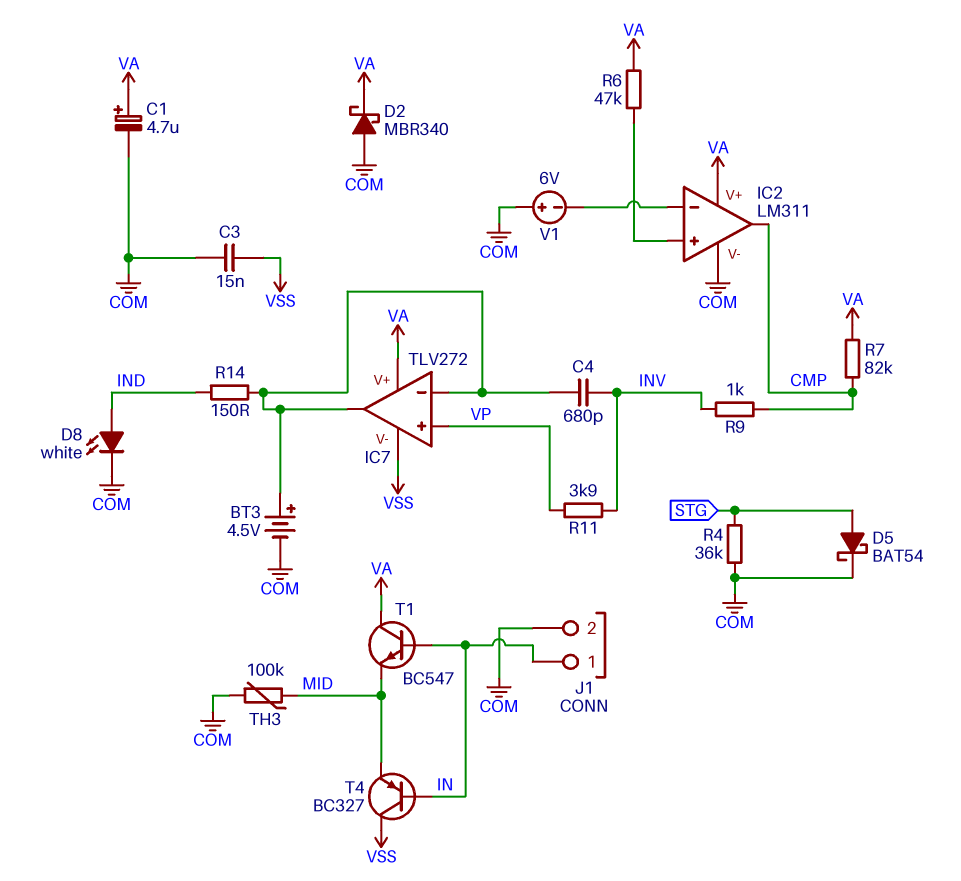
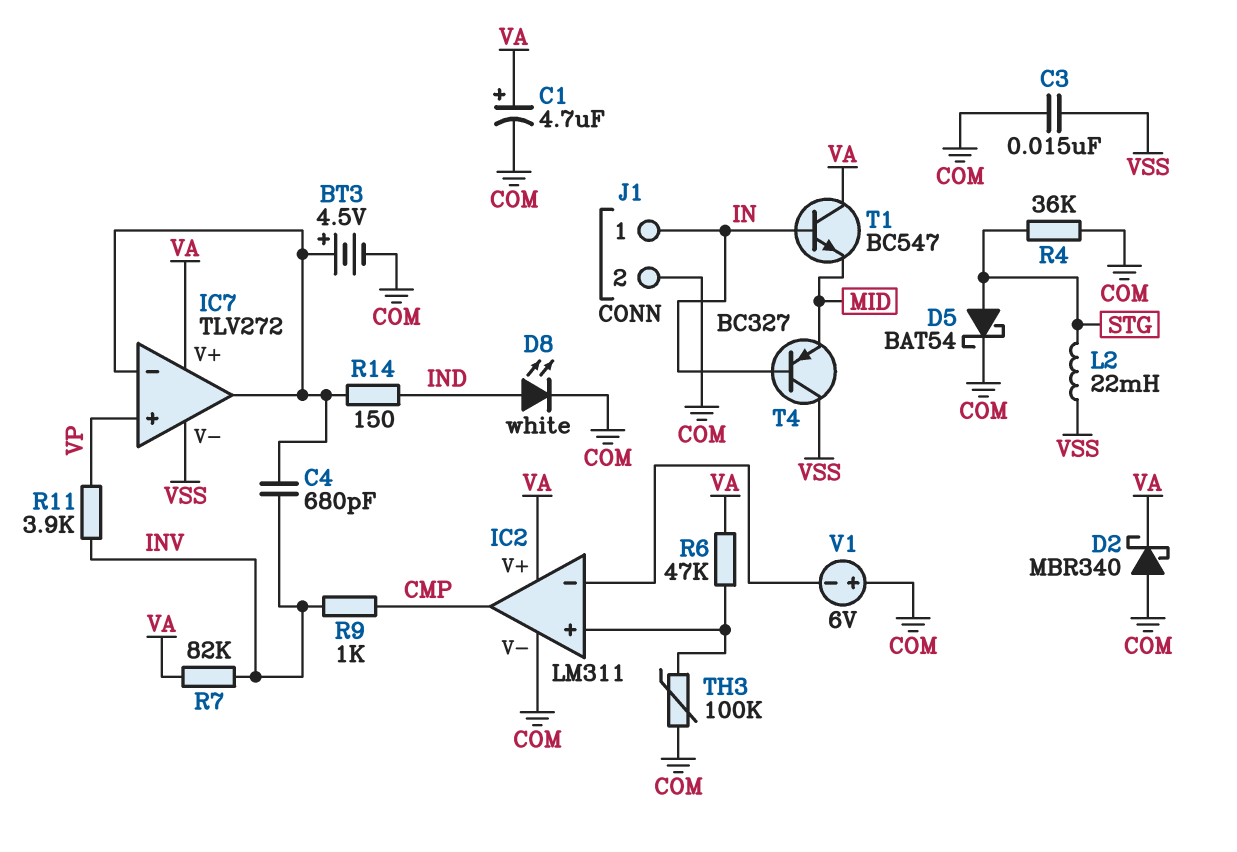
L2: none -> 22mH (STG, VSS)
R7: 82k (CMP, VA) -> 82k (INV, VA)
TH3: 100k (COM, MID) -> 100k (COM, IC2/in+)

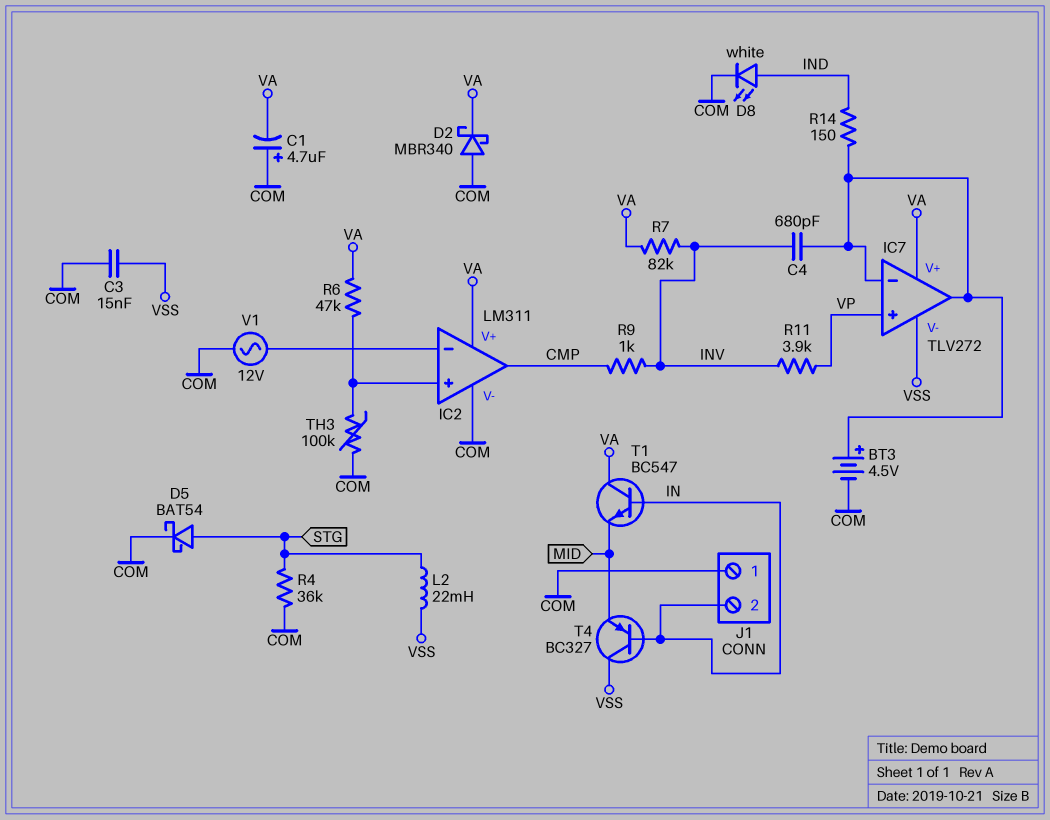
C1: 4.7uF (plus VA, minus COM) -> 4.7uF (plus COM, minus VA)
J1 pin 1: IN -> COM
J1 pin 2: COM -> IN
V1: 6V (plus COM, minus IC2/in-) -> AC 12V (COM, IC2/in-)

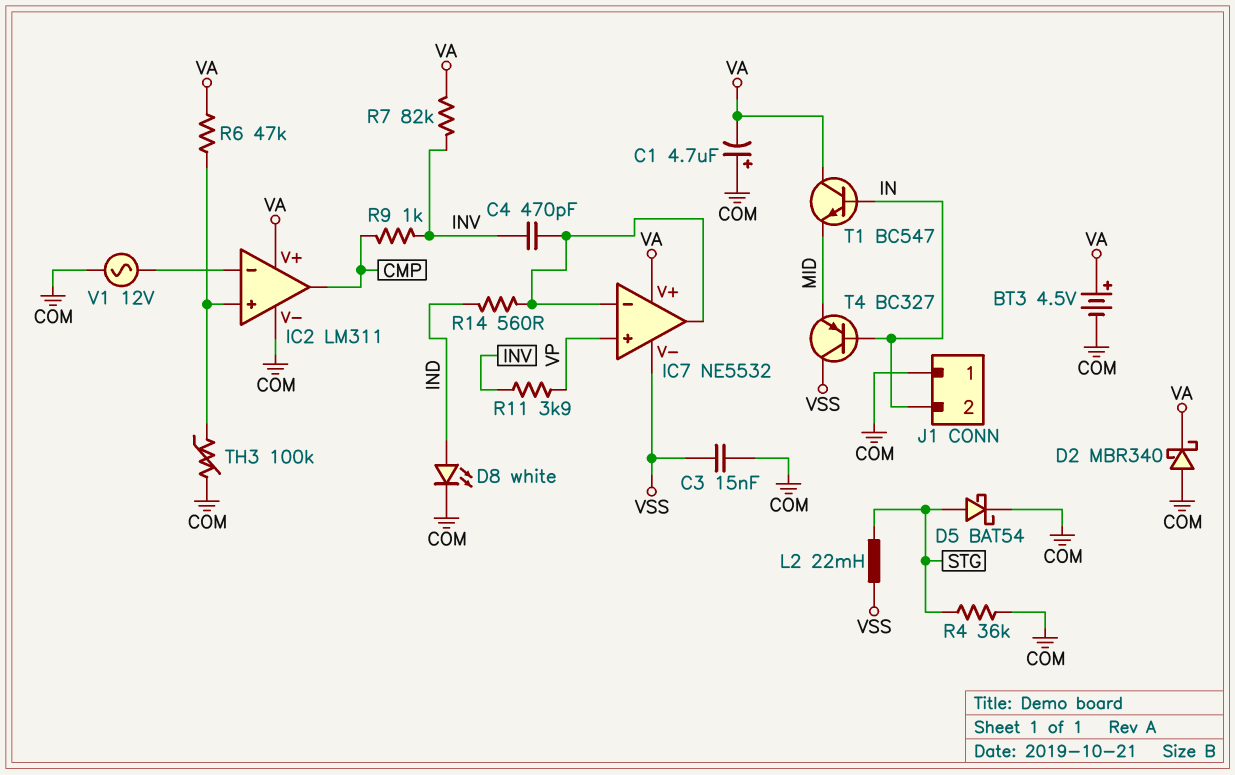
BT3: 4.5V (plus IC7/in-, minus COM) -> 4.5V (plus VA, minus COM)
C4: 680pF (IC7/in-, INV) -> 470pF (IC7/in-, INV)
IC7: TLV272 -> NE5532
R14: 150 (IC7/in-, IND) -> 560 (IC7/in-, IND)

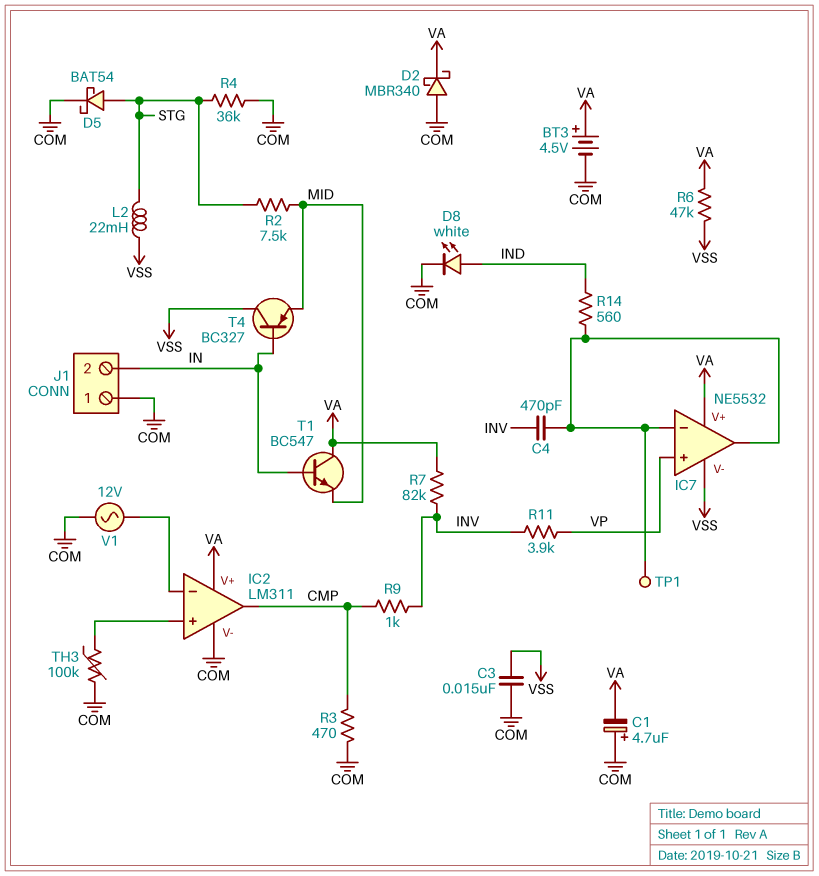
R2: none -> 7.5k (MID, STG)
R3: none -> 470 (CMP, COM)
R6: 47k (IC2/in+, VA) -> 47k (VA, VSS)
TP1: none -> test point (IC7/in-)

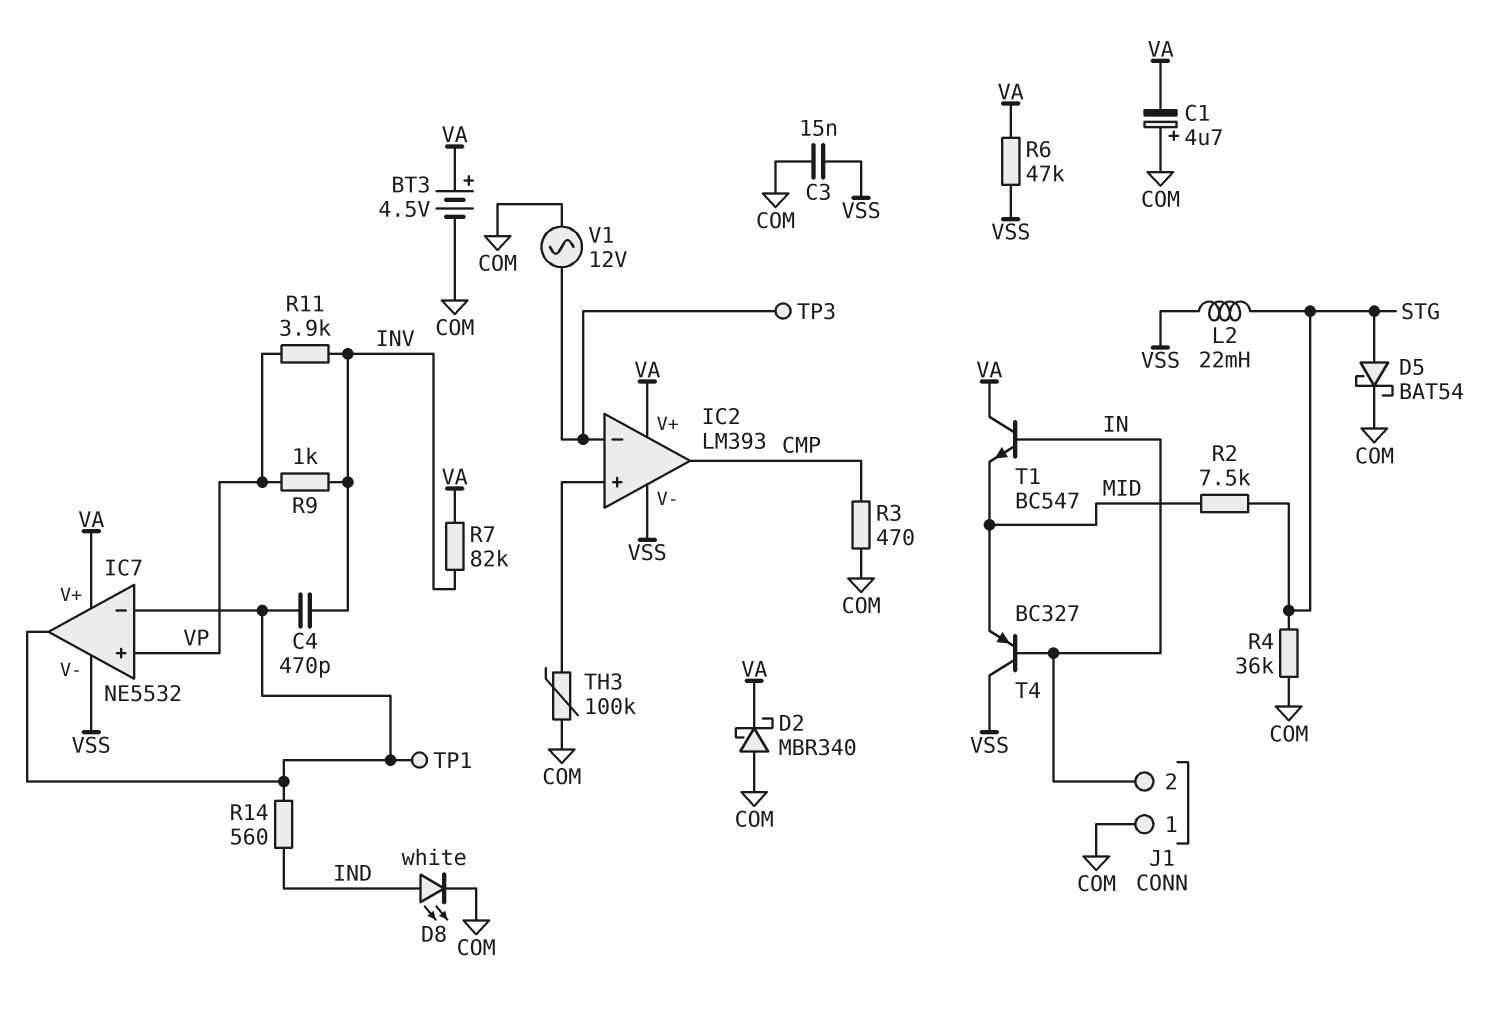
IC2: LM311 -> LM393
IC2 pin V-: COM -> VSS
R9: 1k (CMP, INV) -> 1k (INV, VP)
TP3: none -> test point (IC2/in-)

